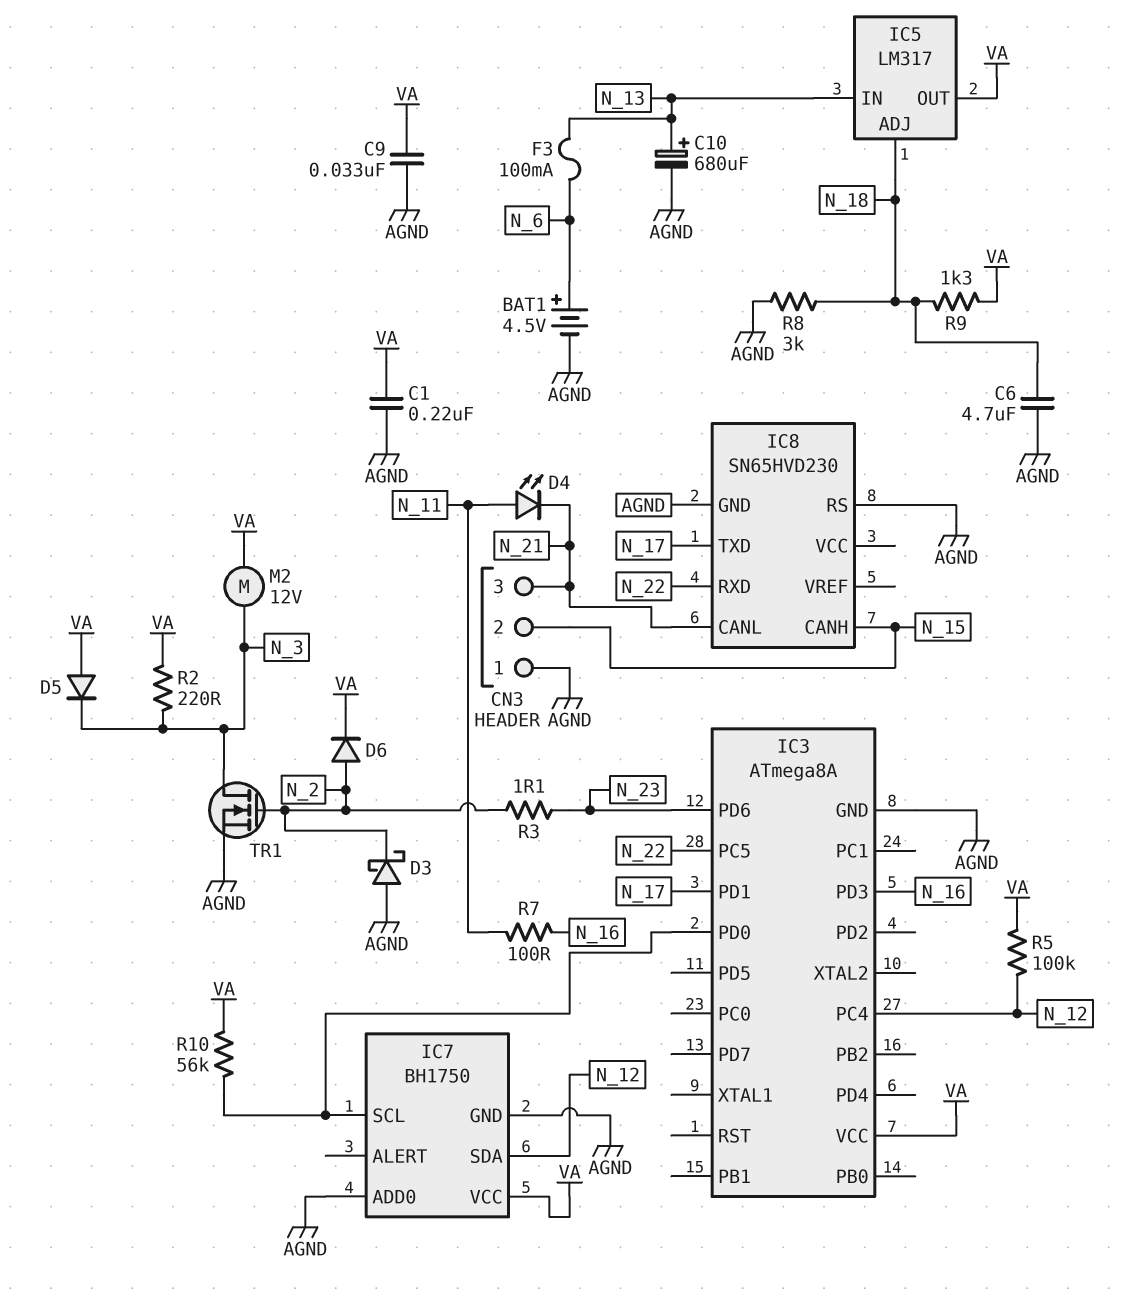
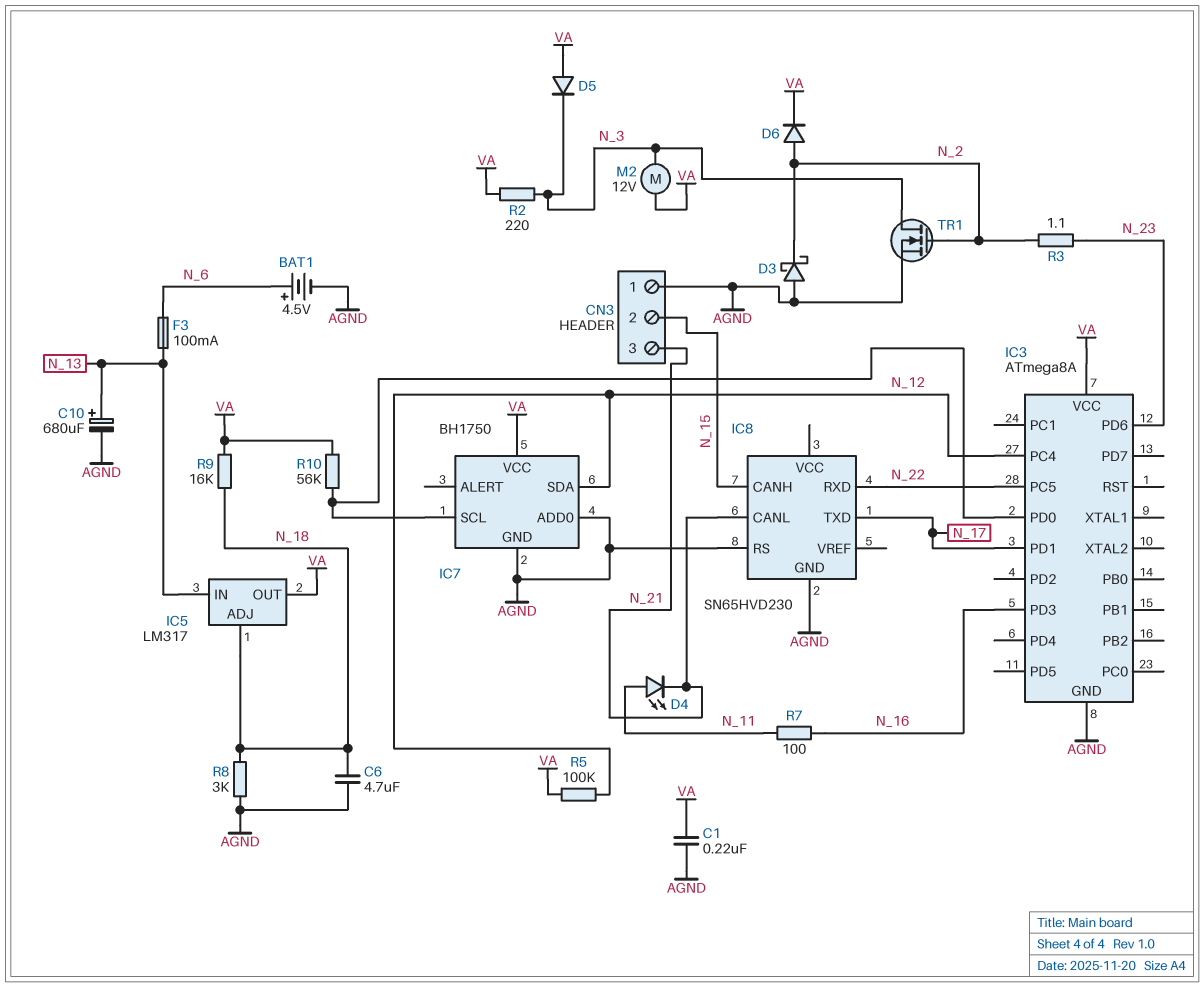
C9: 33nF (AGND, VA) -> none
R9: 1.3k (N_18, VA) -> 16k (N_18, VA)

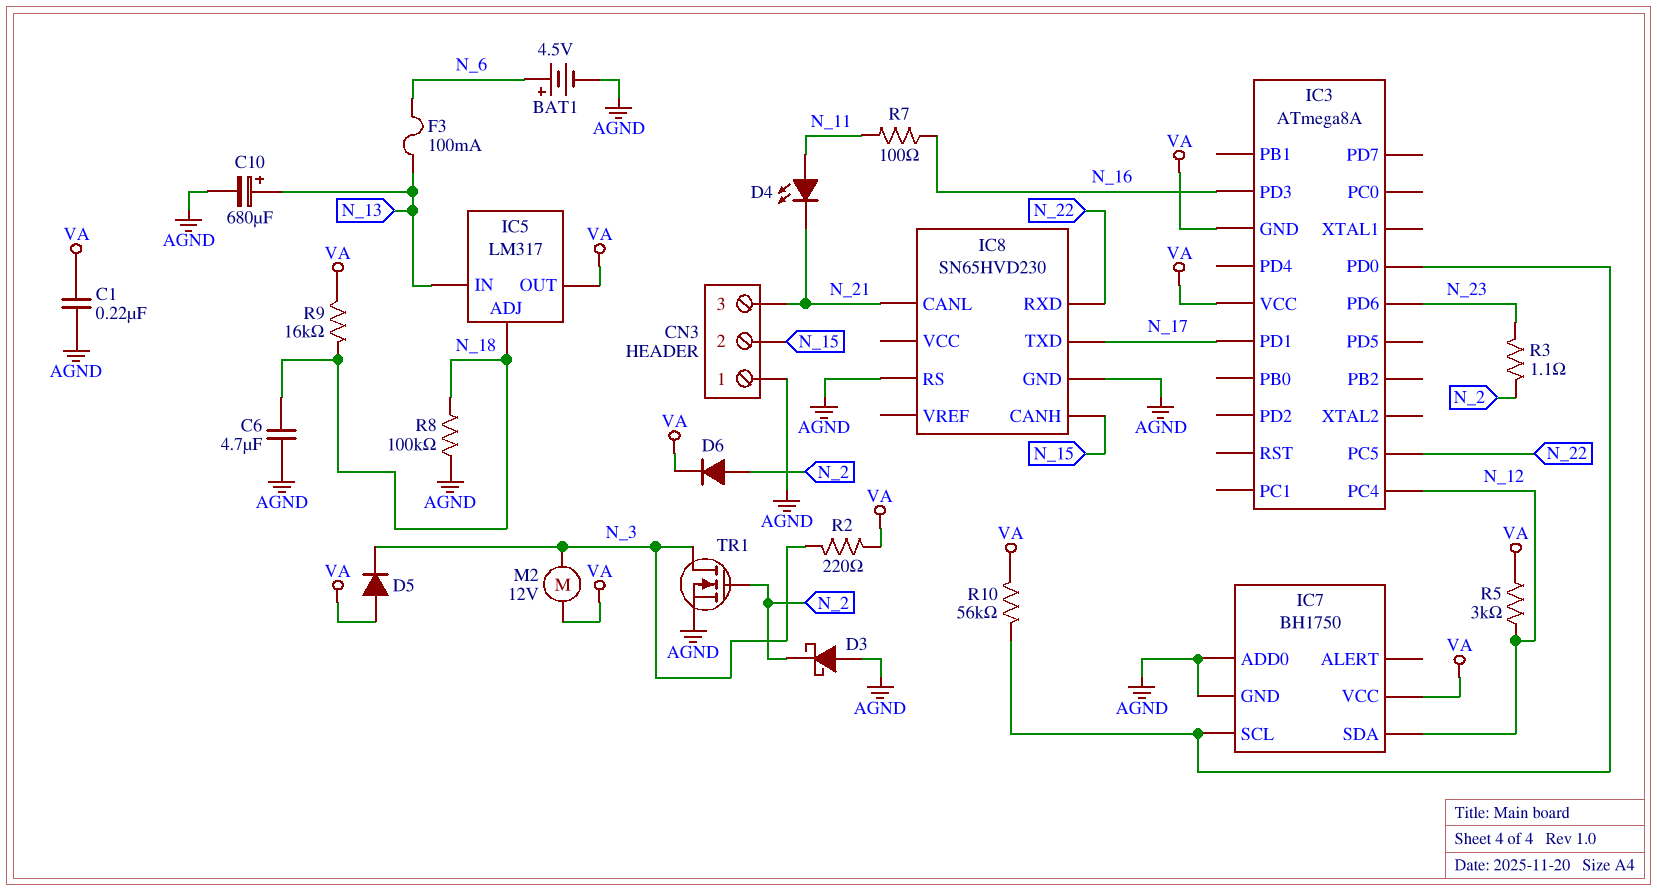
IC3 pin GND: AGND -> VA
R5: 100k (N_12, VA) -> 3k (N_12, VA)
R8: 3k (AGND, N_18) -> 100k (AGND, N_18)

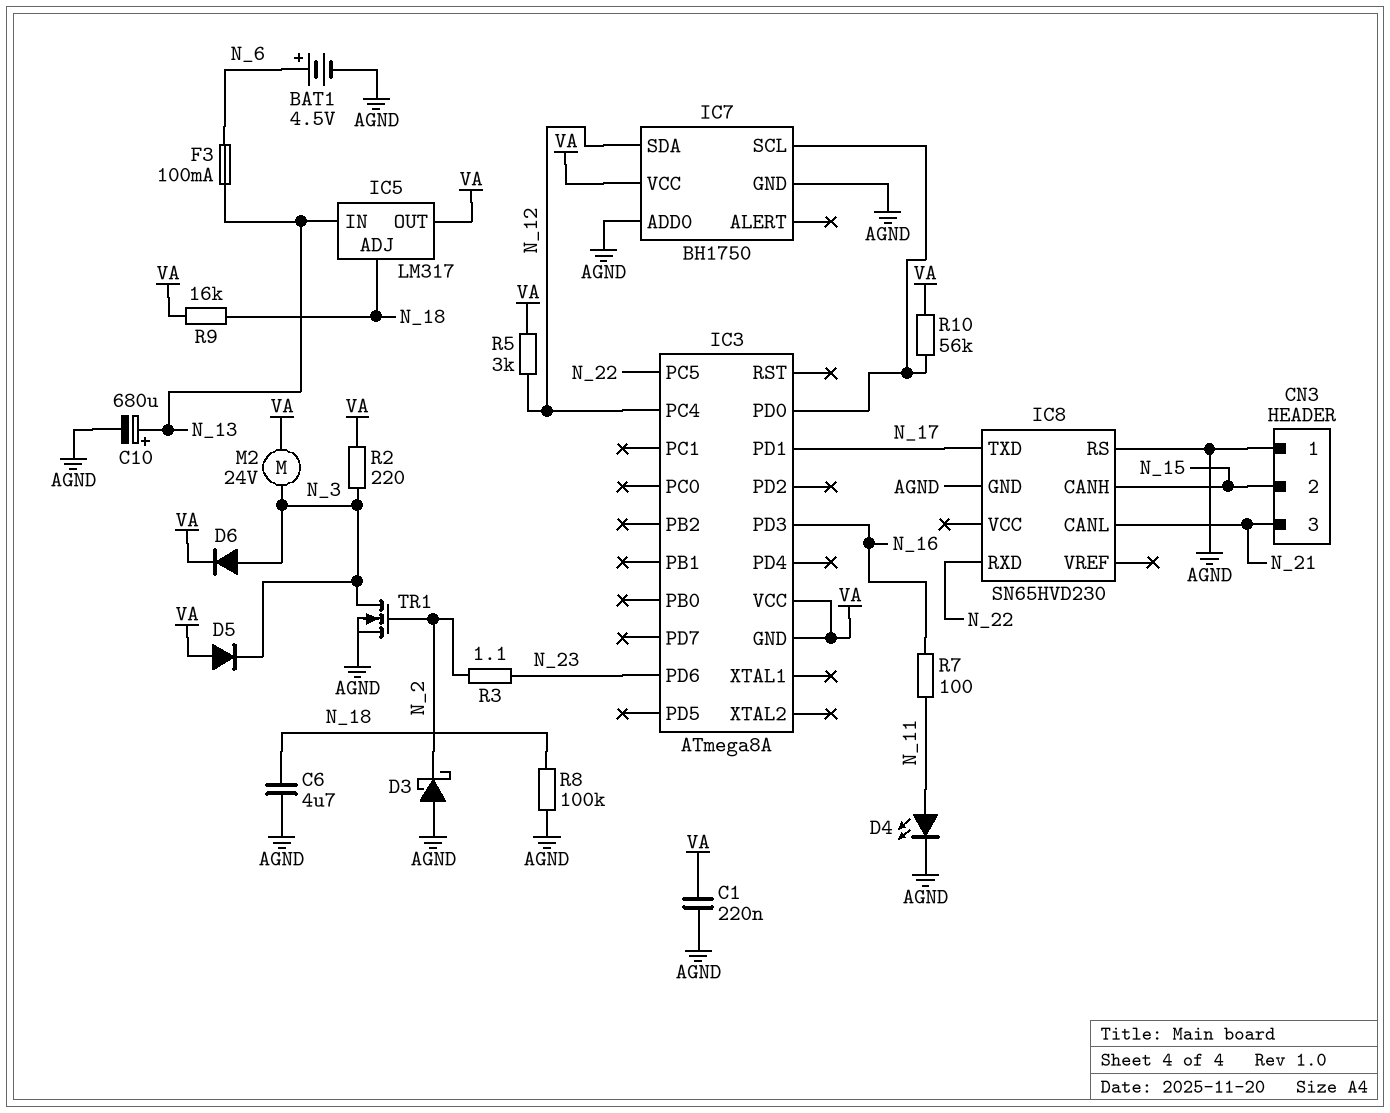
D4: LED (A N_11, K N_21) -> LED (A N_11, K AGND)
D6: diode (A N_2, K VA) -> diode (A N_3, K VA)
M2: motor 12V (N_3, VA) -> motor 24V (N_3, VA)

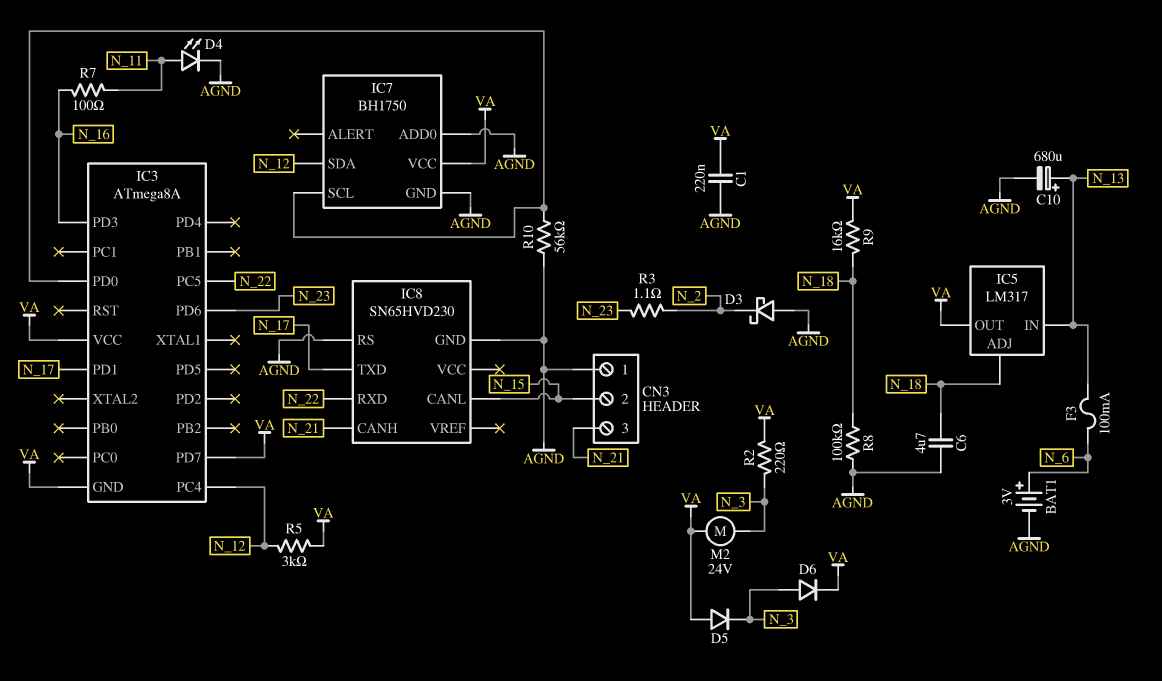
BAT1: 4.5V (plus N_6, minus AGND) -> 3V (plus N_6, minus AGND)
IC3 pin PD7: none -> VA
IC8 pin CANH: N_15 -> N_21
IC8 pin CANL: N_21 -> N_15
R10: 56k (IC3/PD0, VA) -> 56k (AGND, IC3/PD0)
TR1: NMOS (G N_2, D N_3, S AGND) -> none

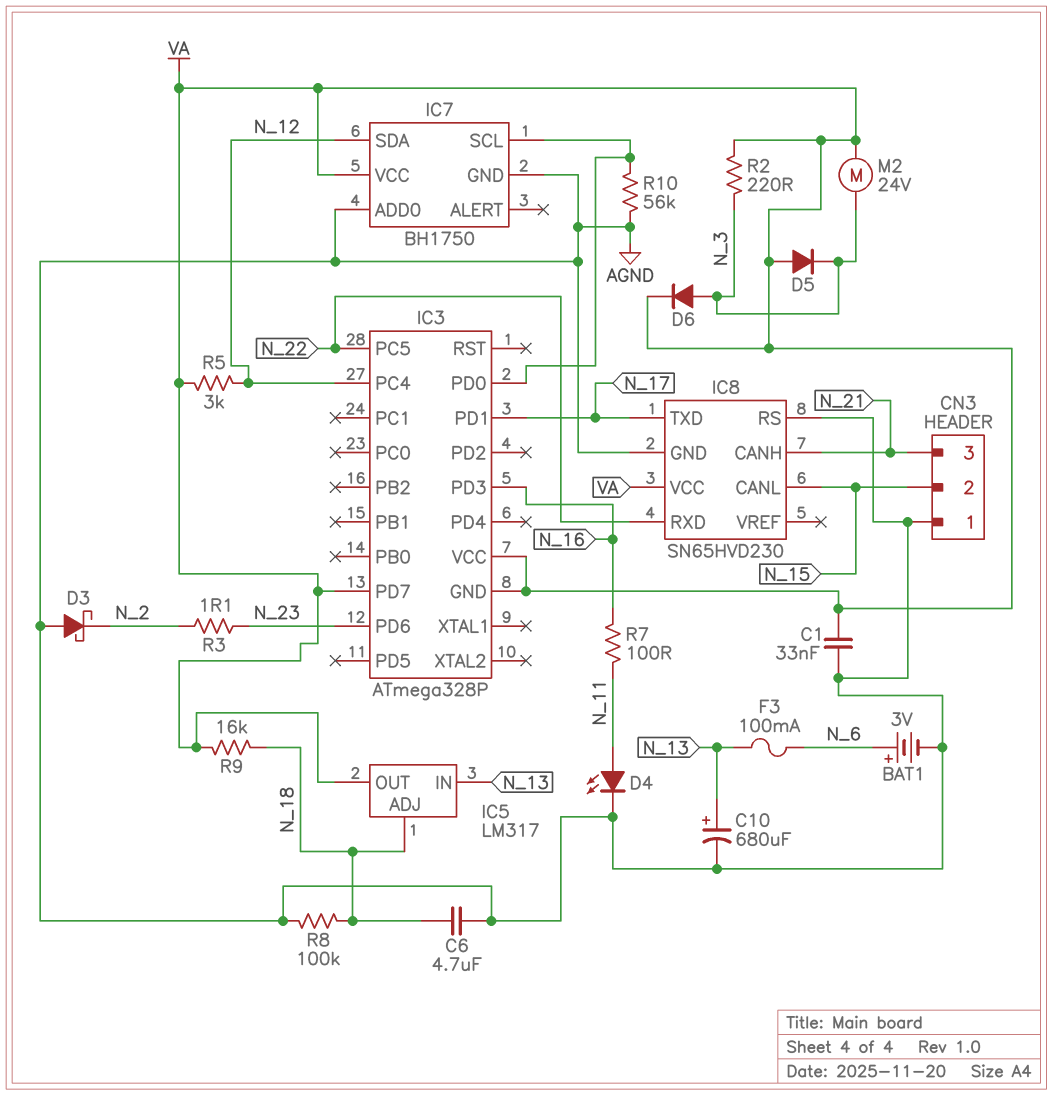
C1: 220nF (AGND, VA) -> 33nF (AGND, VA)
IC3: ATmega8A -> ATmega328P
IC8 pin VCC: none -> VA

